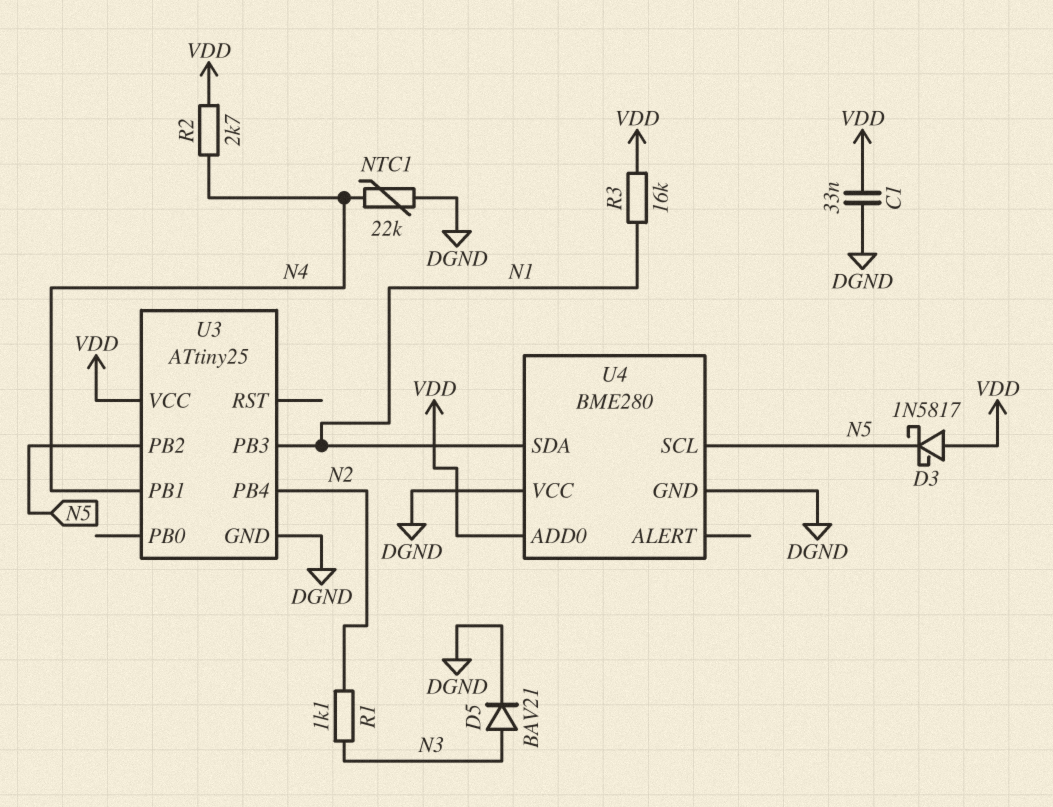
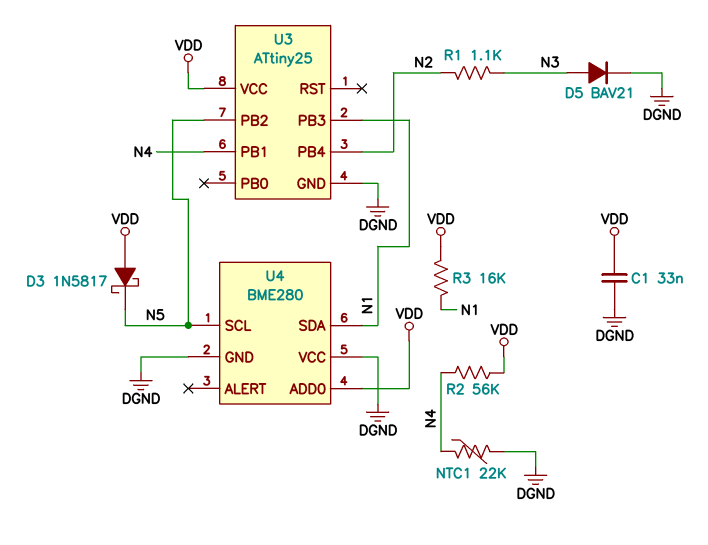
R2: 2.7k (N4, VDD) -> 56k (N4, VDD)

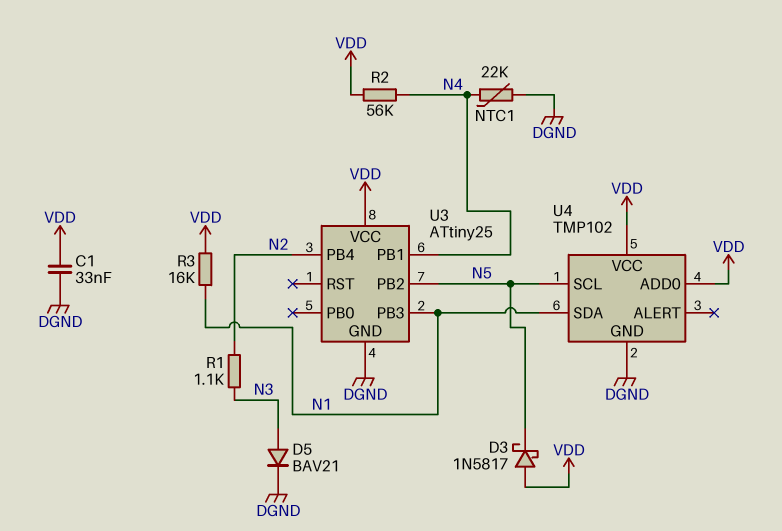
U4: BME280 -> TMP102
U4 pin VCC: DGND -> VDD

